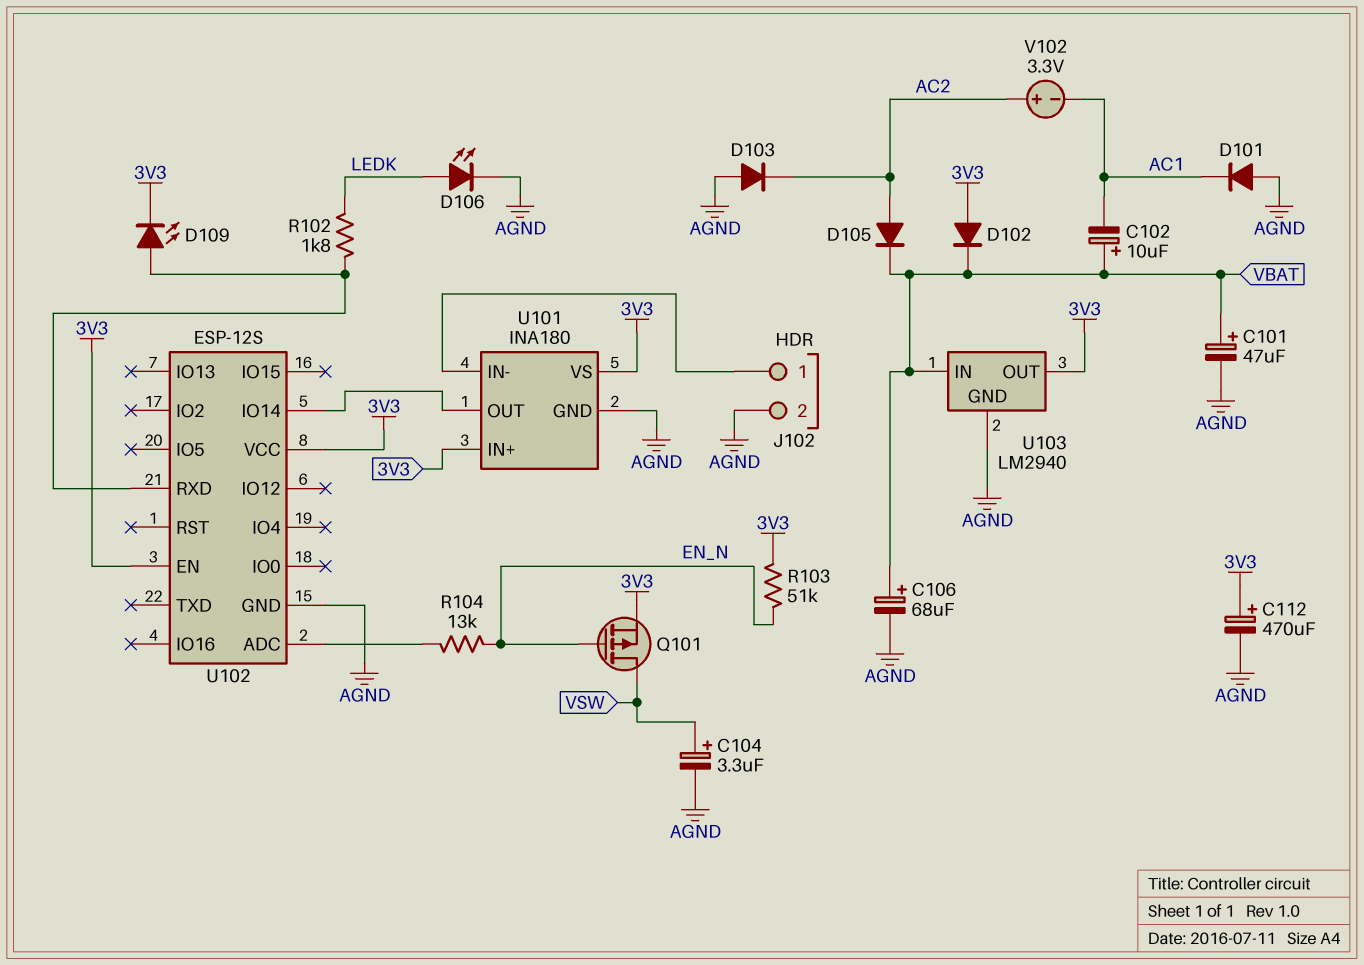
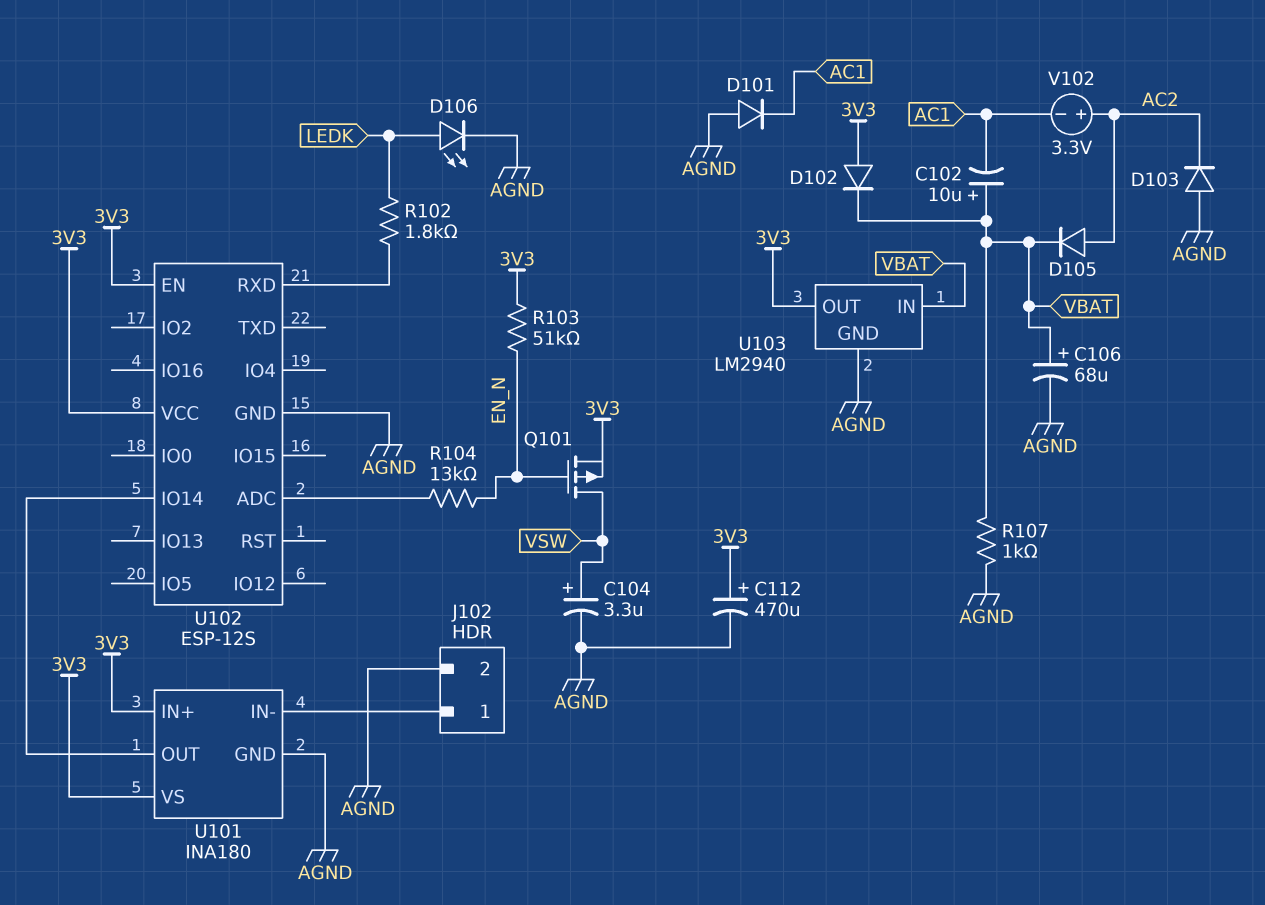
C101: 47uF (plus VBAT, minus AGND) -> none
D109: LED (A U102/RXD, K 3V3) -> none
R107: none -> 1k (AGND, VBAT)

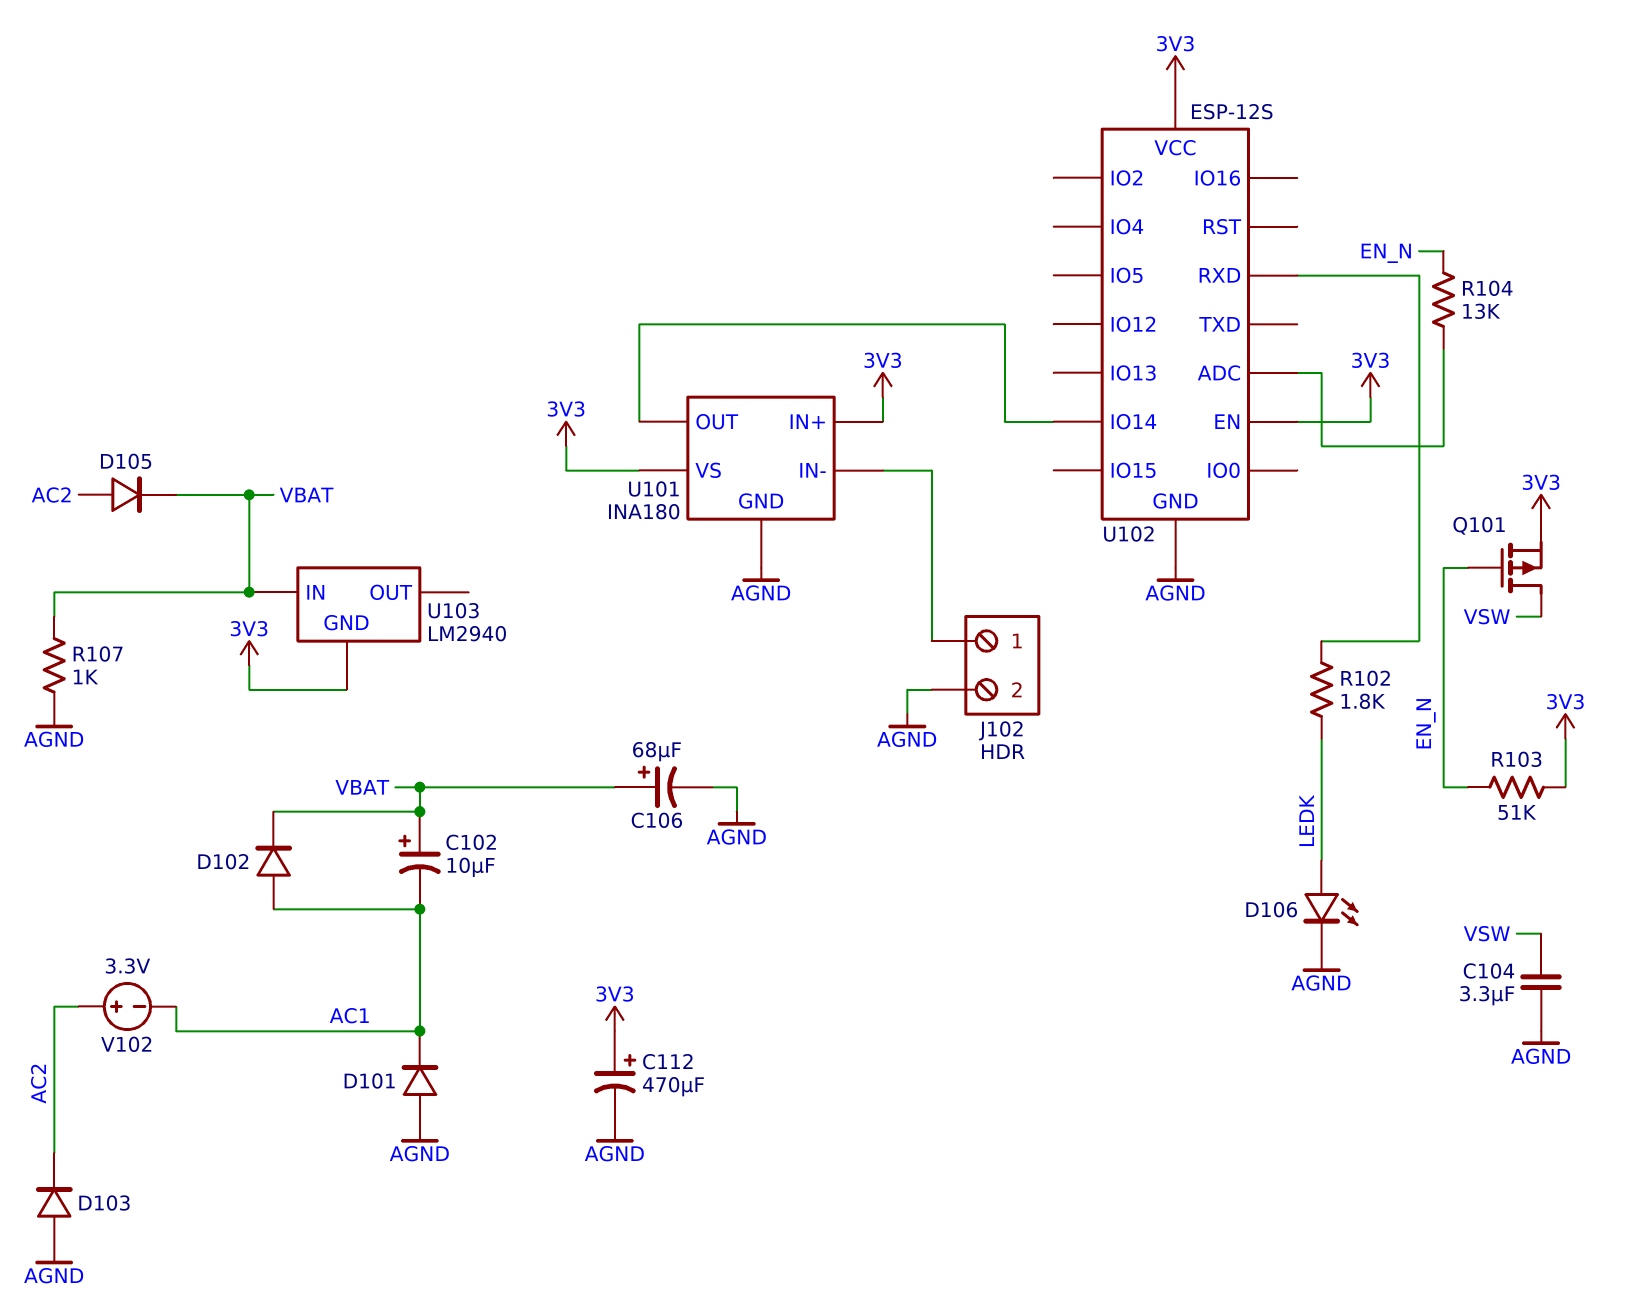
C104: 3.3uF (plus VSW, minus AGND) -> 3.3uF (AGND, VSW)
D102: diode (A 3V3, K VBAT) -> diode (A AC1, K VBAT)
U103 pin GND: AGND -> 3V3
U103 pin OUT: 3V3 -> none

